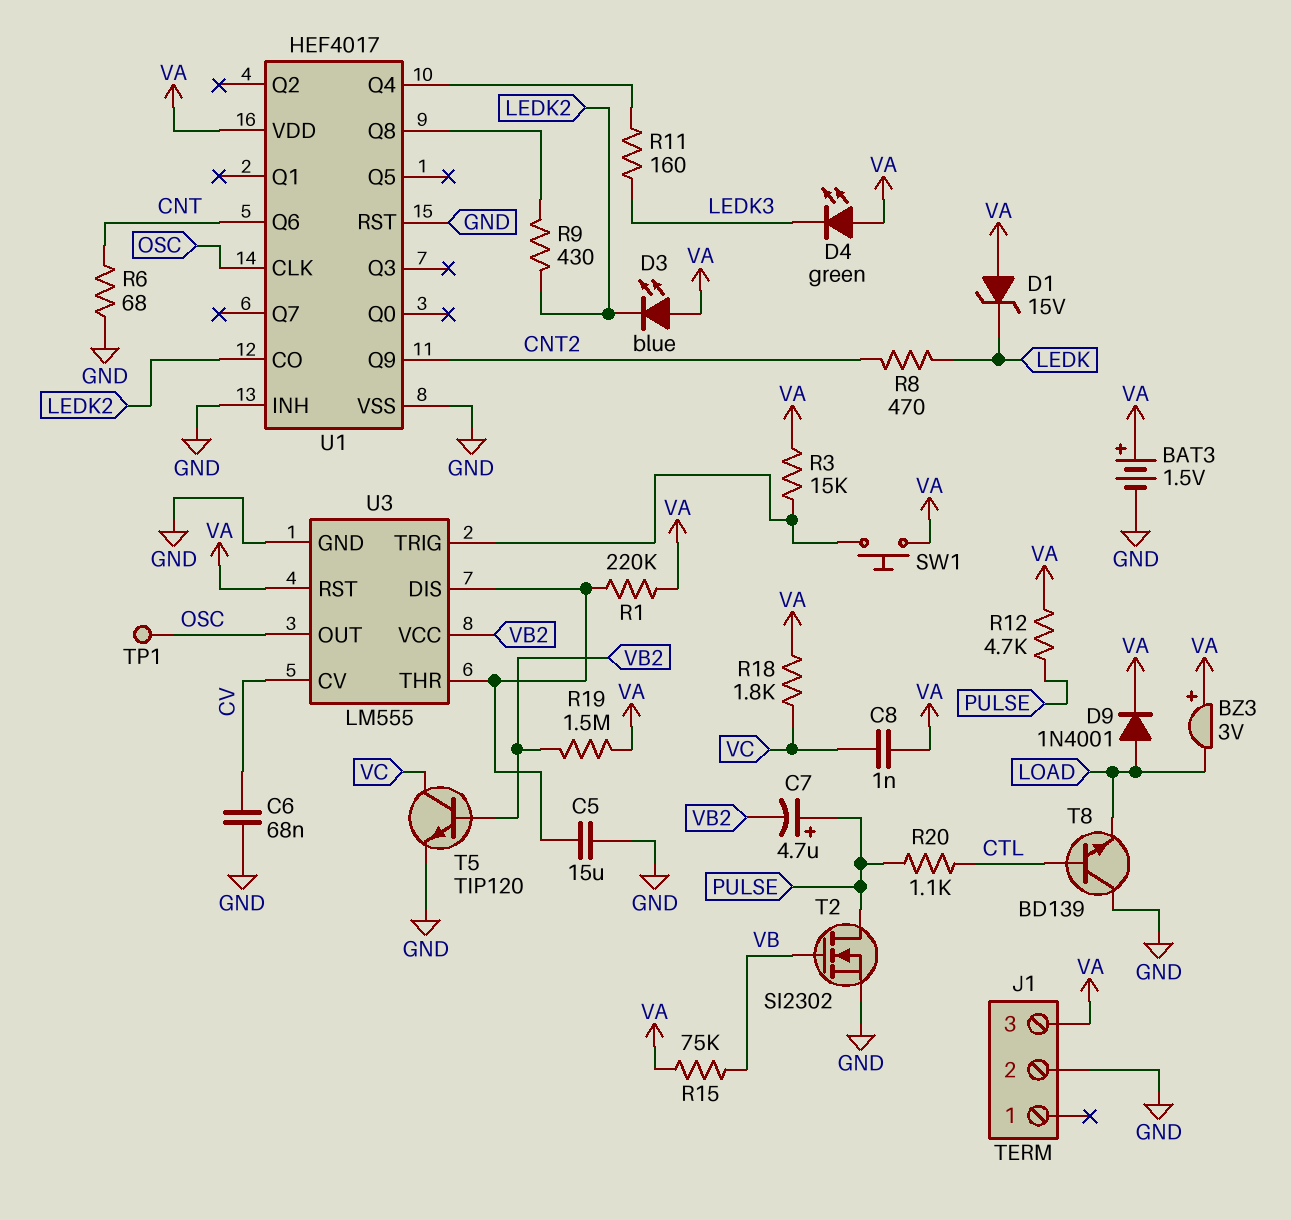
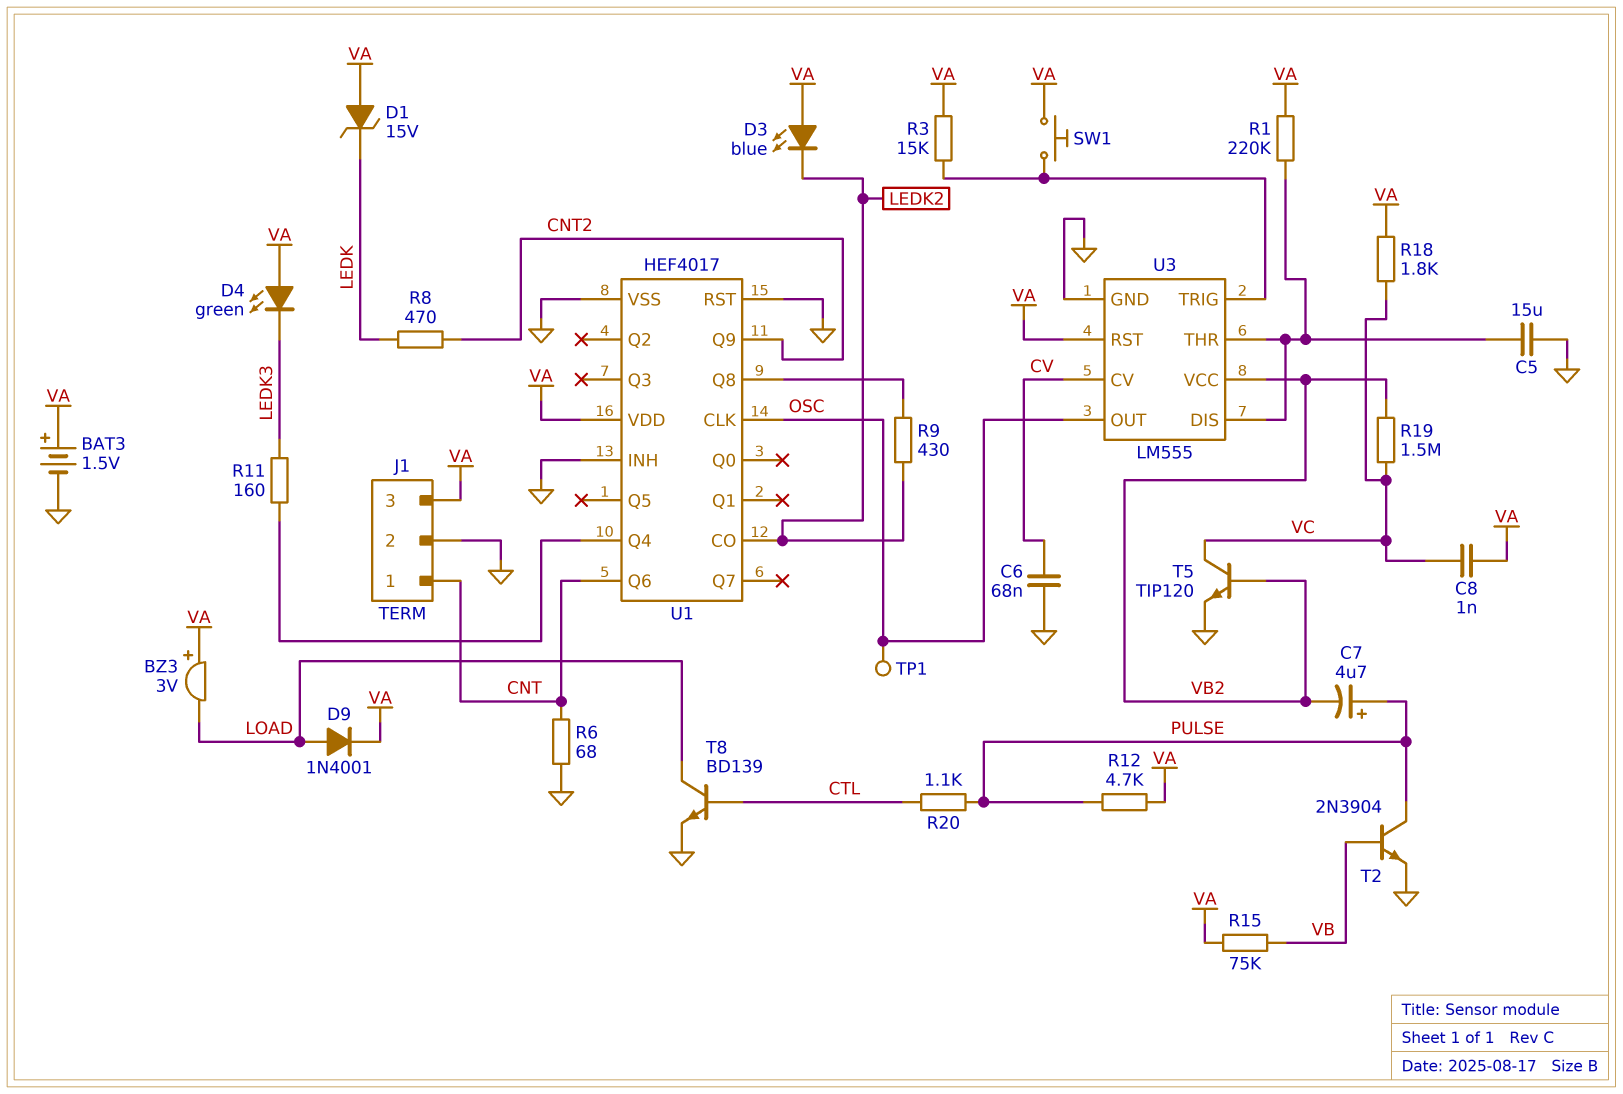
J1 pin 1: none -> CNT
R19: 1.5M (VA, VB2) -> 1.5M (VB2, VC)
T2: NMOS SI2302 (G VB, D PULSE, S GND) -> NPN 2N3904 (B VB, C PULSE, E GND)
T8: NPN BD139 (B CTL, C GND, E LOAD) -> NPN BD139 (B CTL, C LOAD, E GND)

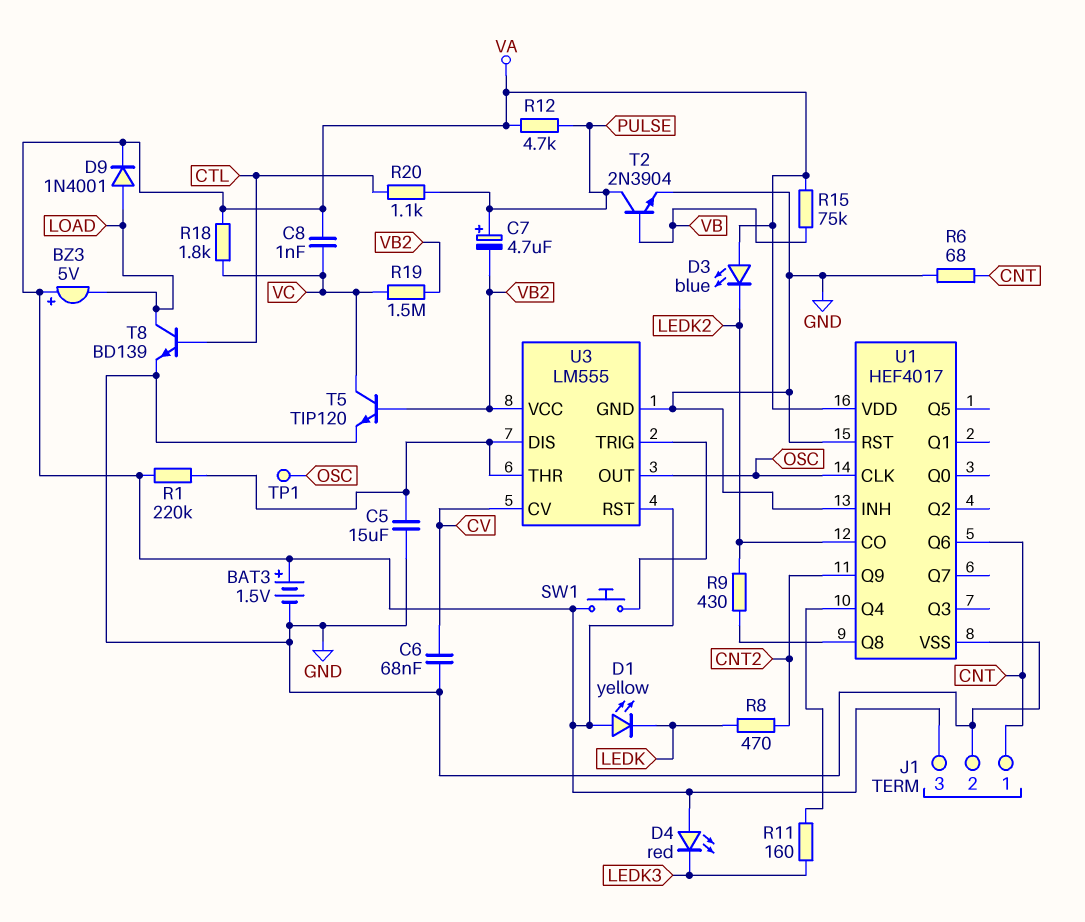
BZ3: buzzer 3V (plus VA, minus LOAD) -> buzzer 5V (plus VA, minus LOAD)
D1: zener 15V (A VA, K LEDK) -> LED yellow (A VA, K LEDK)
D4: LED green (A VA, K LEDK3) -> LED red (A VA, K LEDK3)
R3: 15k (U3/TRIG, VA) -> none

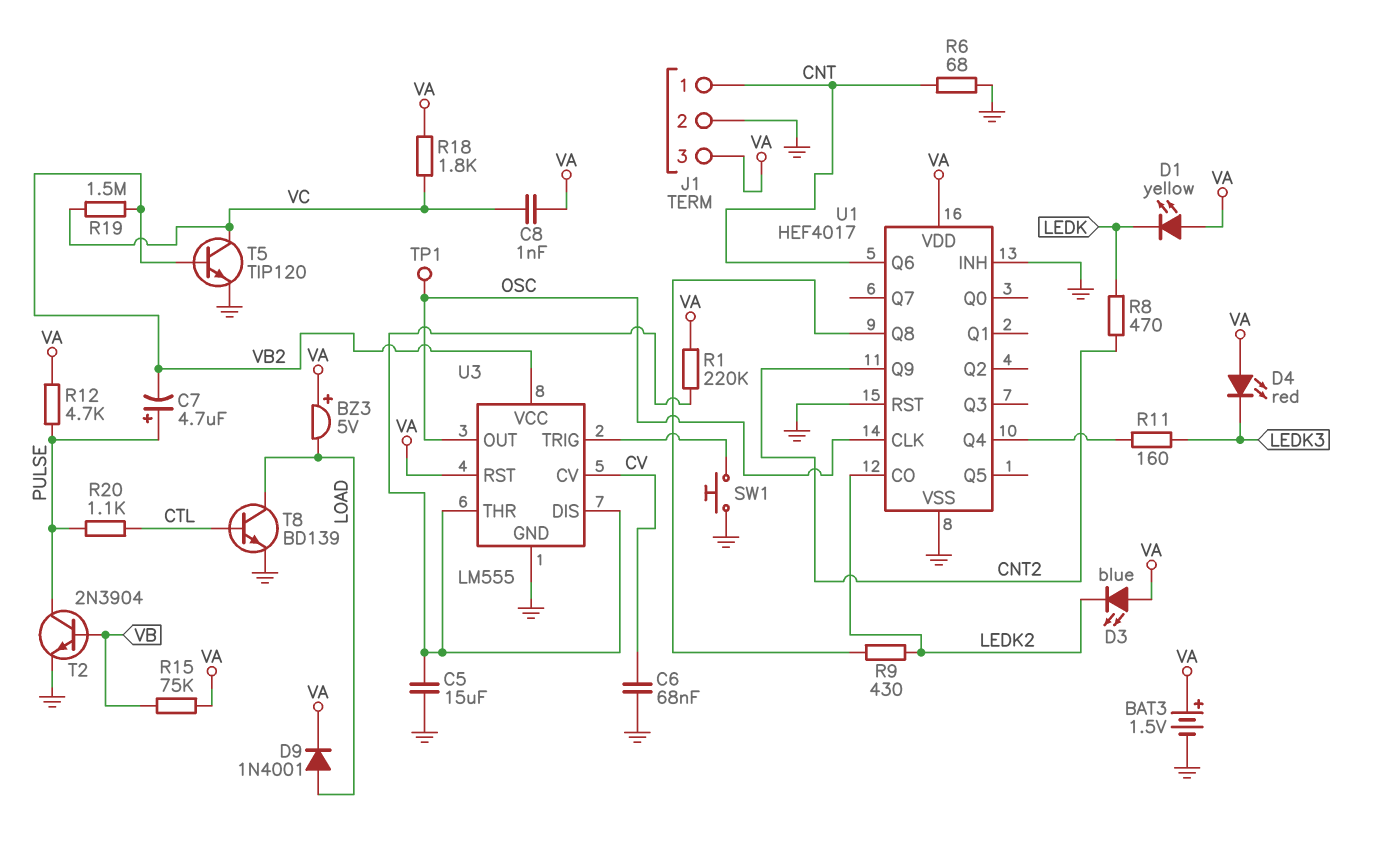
SW1: button (U3/TRIG, VA) -> button (GND, U3/TRIG)

